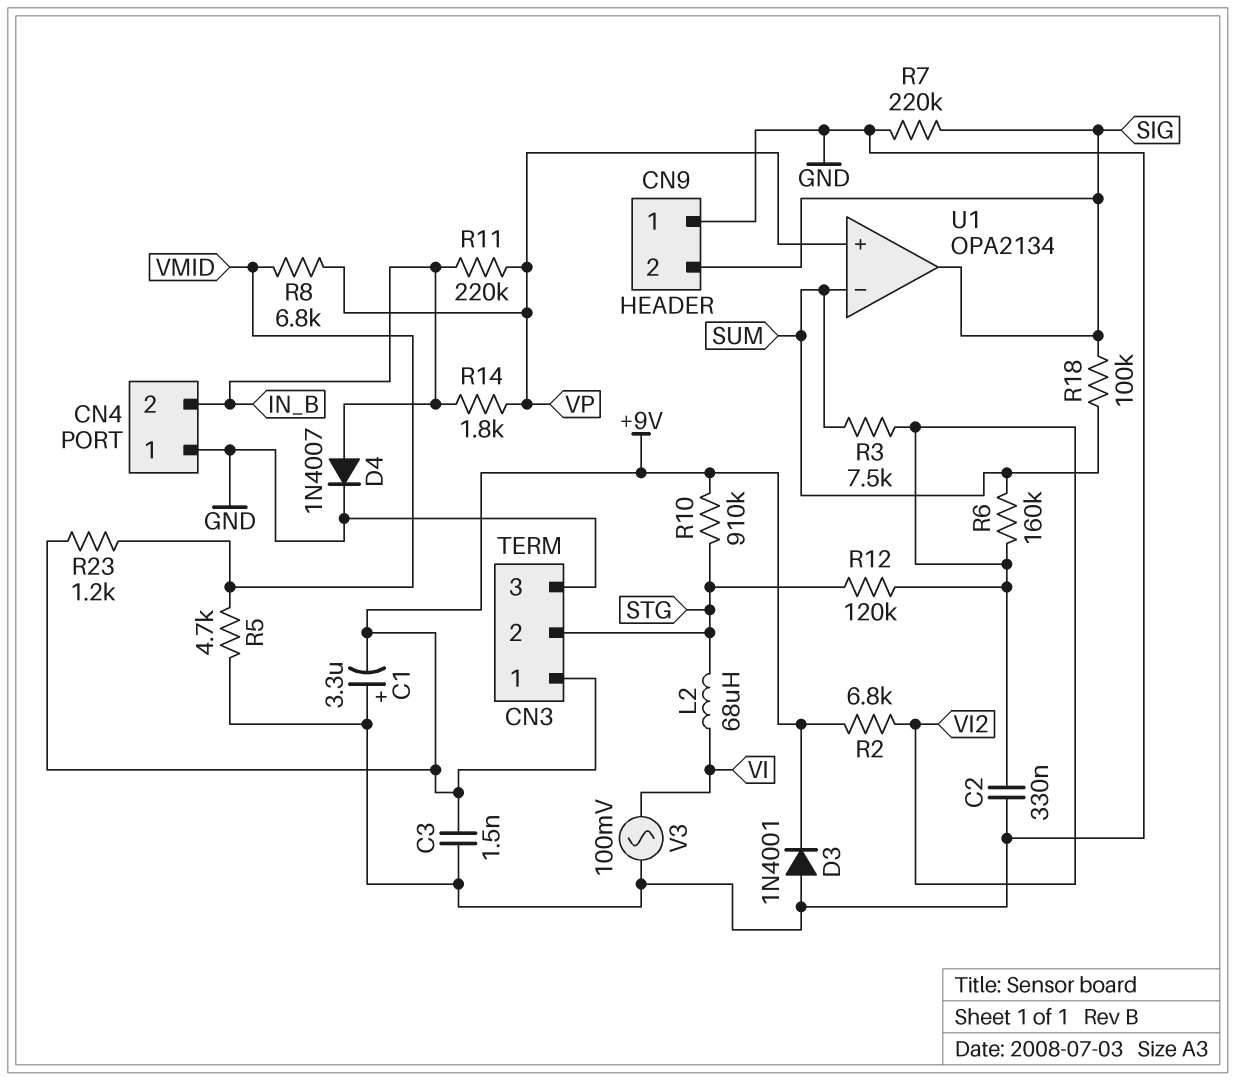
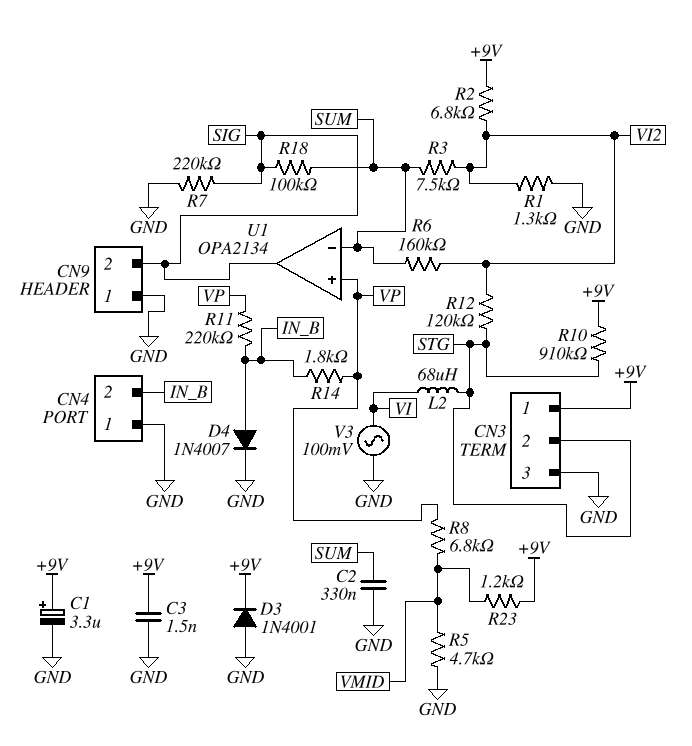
C1: 3.3uF (plus GND, minus +9V) -> 3.3uF (plus +9V, minus GND)
C2: 330nF (GND, VI2) -> 330nF (GND, SUM)
R1: none -> 1.3k (GND, VI2)

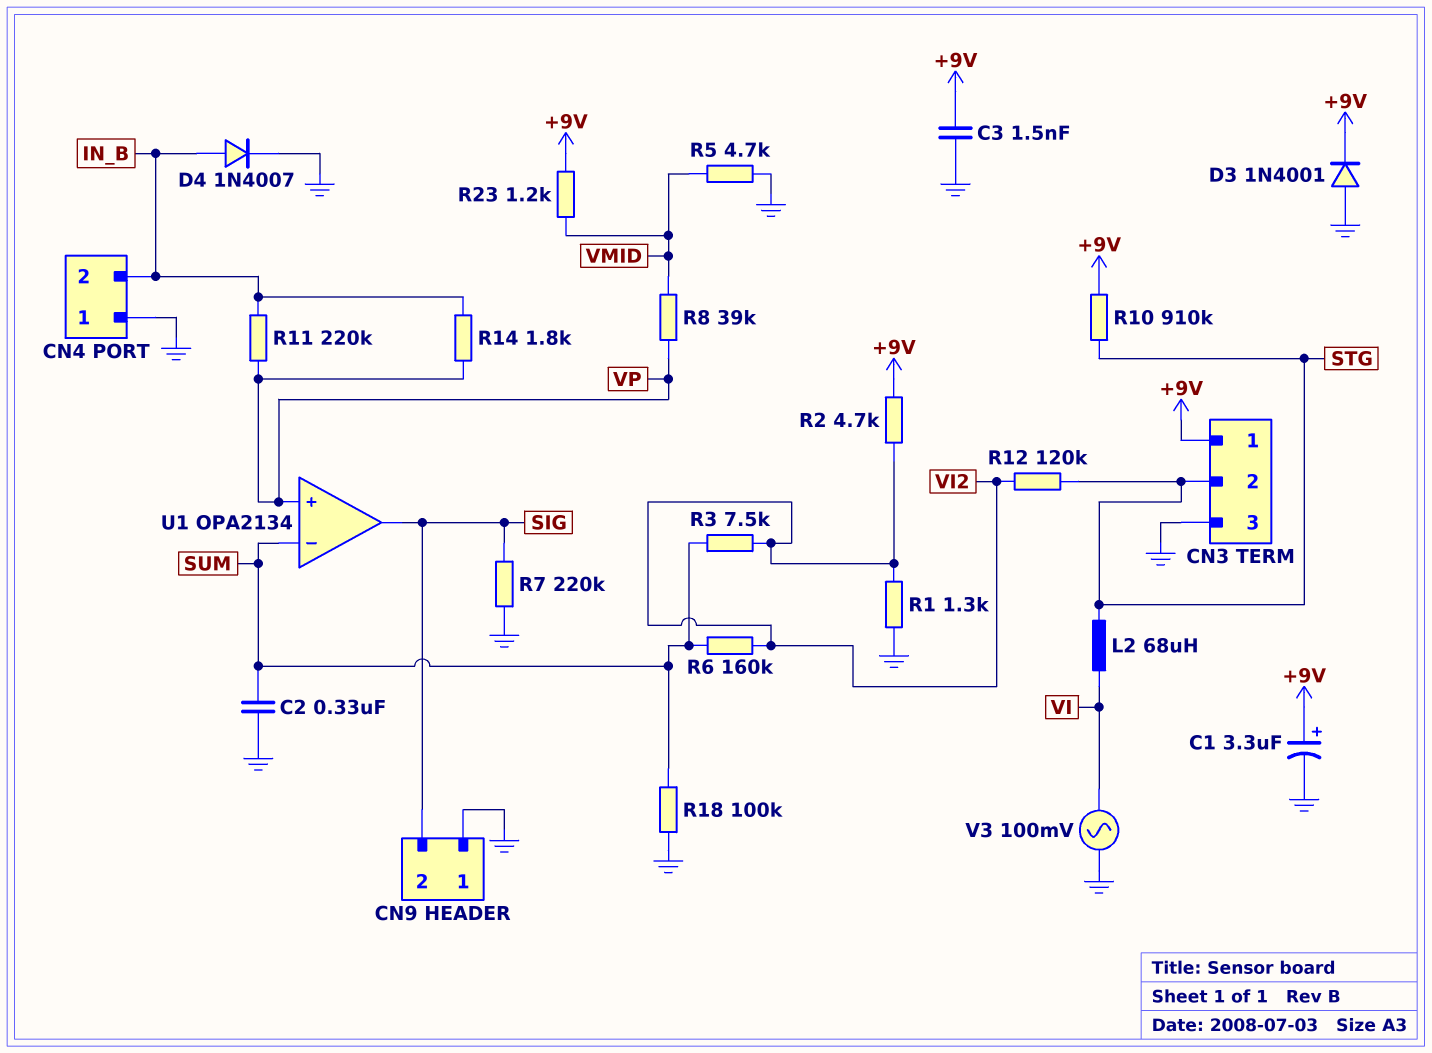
R2: 6.8k (+9V, VI2) -> 4.7k (+9V, VI2)
R8: 6.8k (VMID, VP) -> 39k (VMID, VP)
R18: 100k (SIG, SUM) -> 100k (GND, SUM)

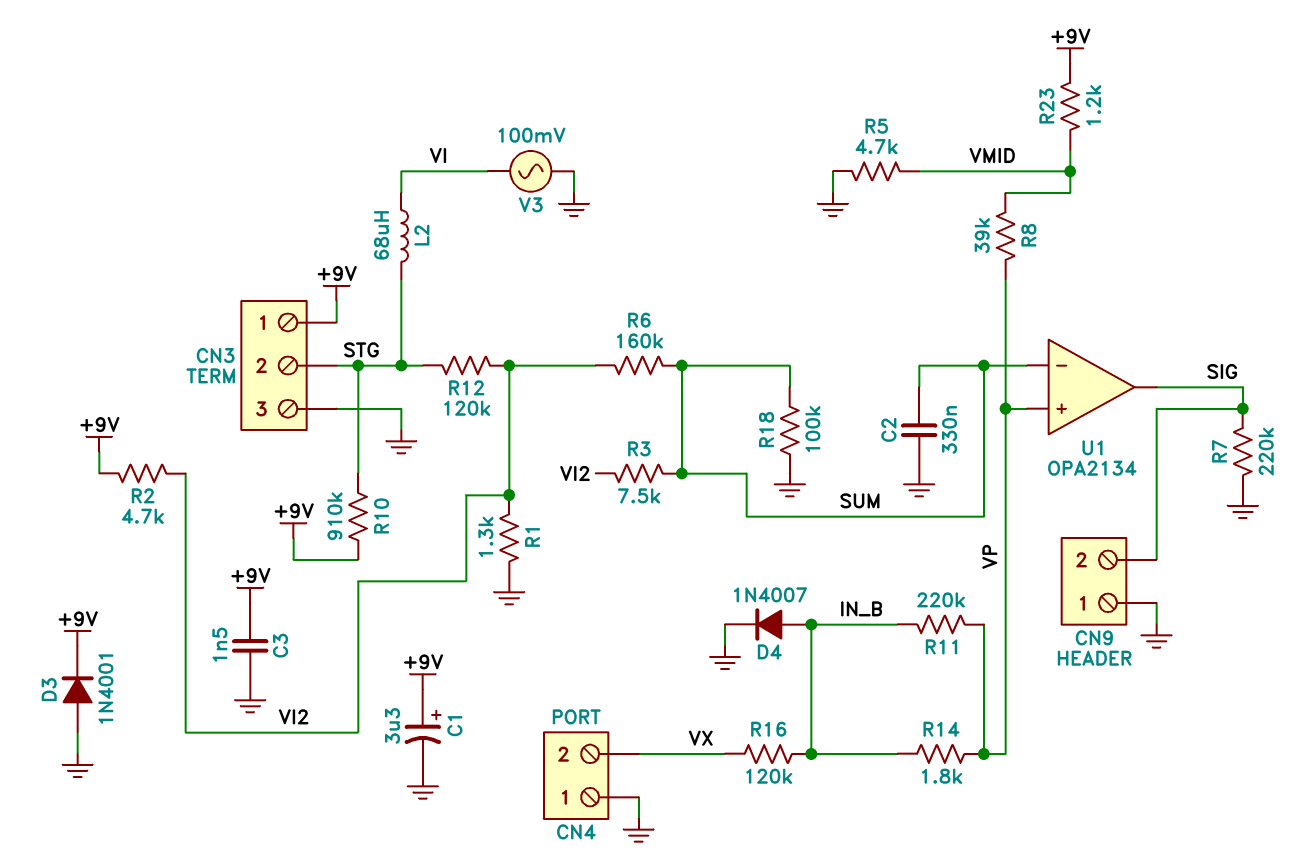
CN4 pin 2: IN_B -> VX
R16: none -> 120k (IN_B, VX)

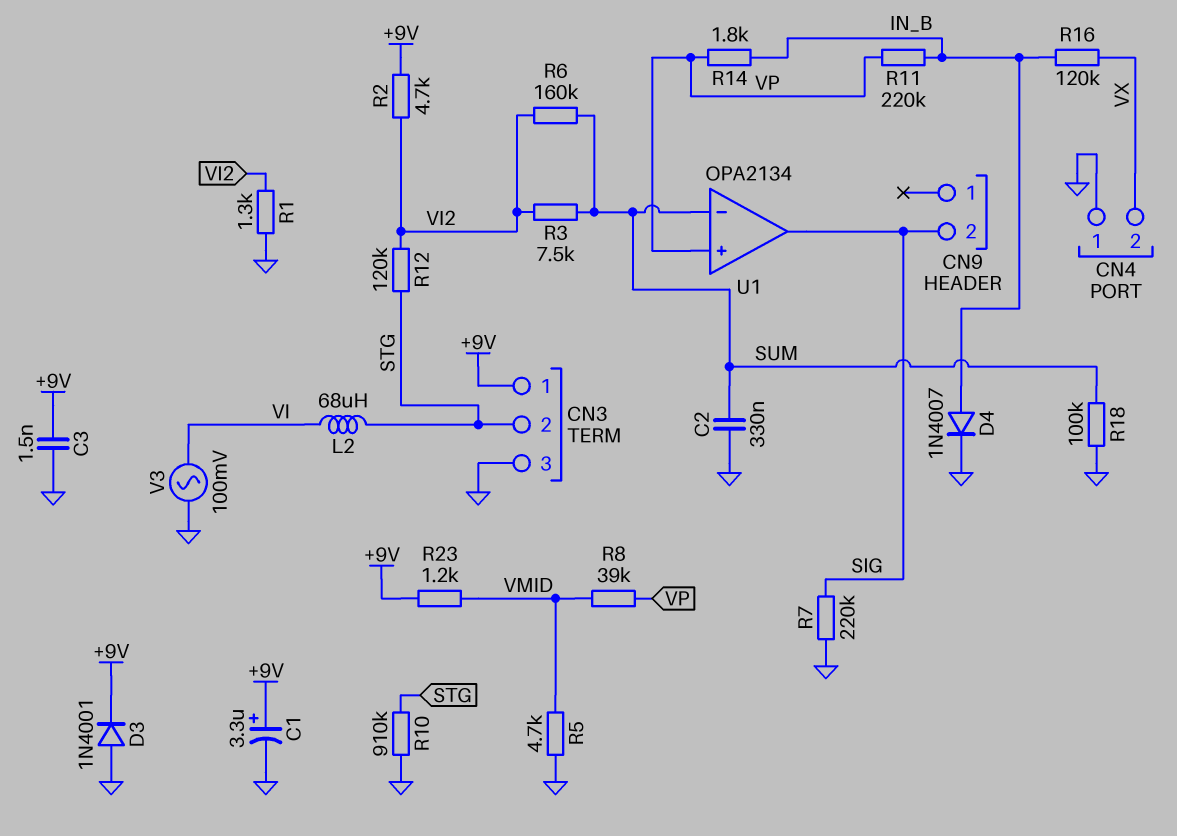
CN9 pin 1: GND -> none
R10: 910k (+9V, STG) -> 910k (GND, STG)

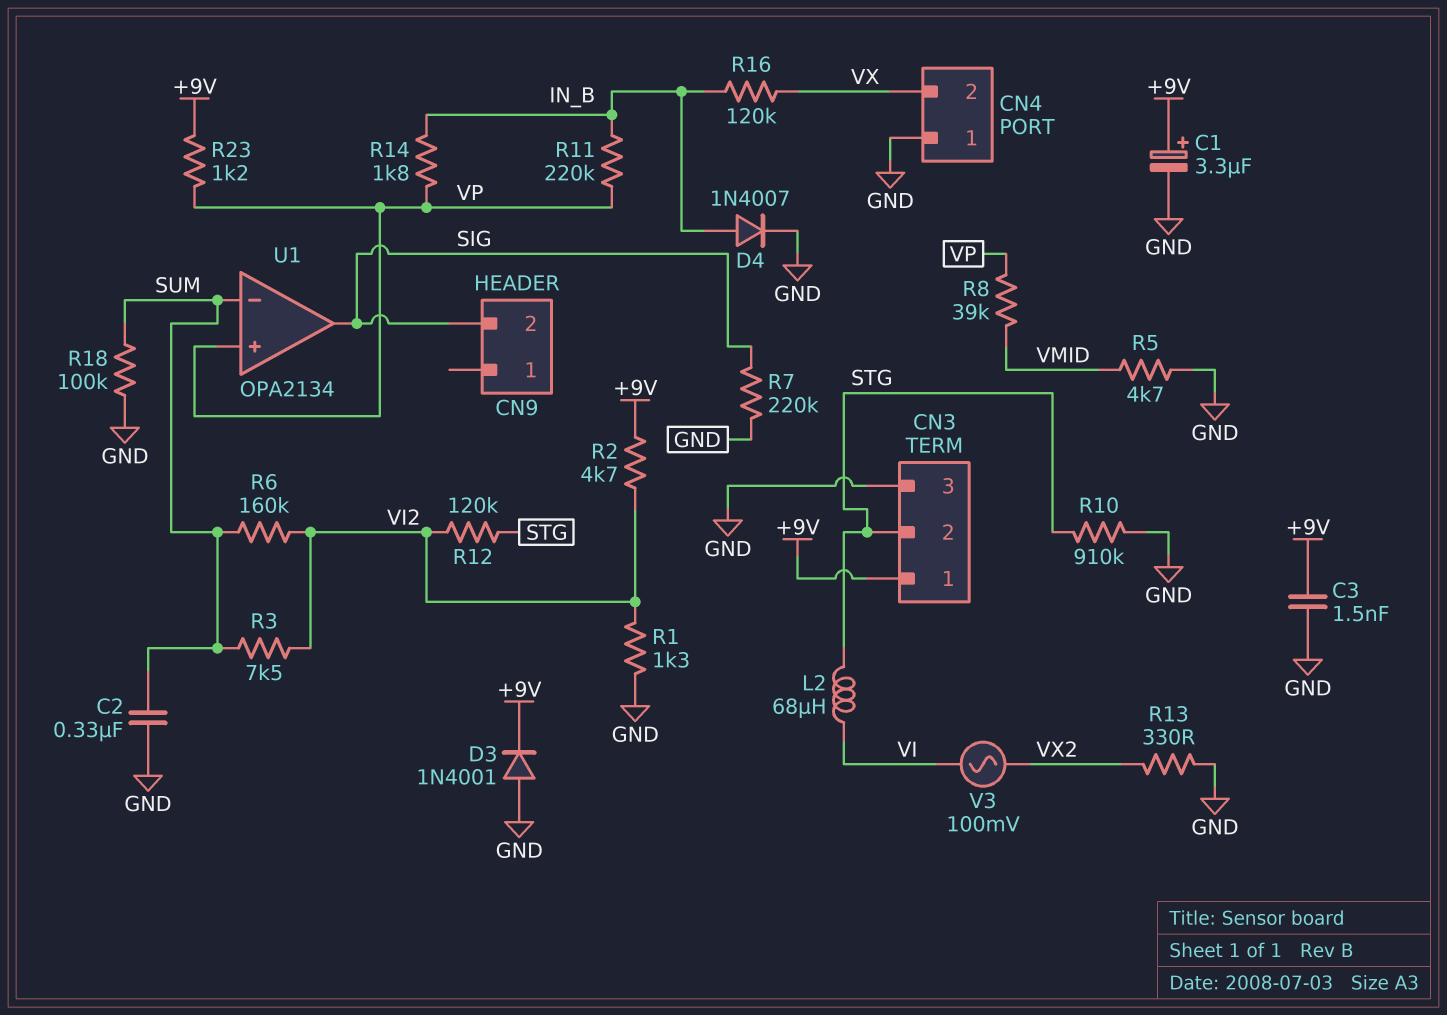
R13: none -> 330 (GND, VX2)
R23: 1.2k (+9V, VMID) -> 1.2k (+9V, VP)
V3: AC 100mV (GND, VI) -> AC 100mV (VI, VX2)

